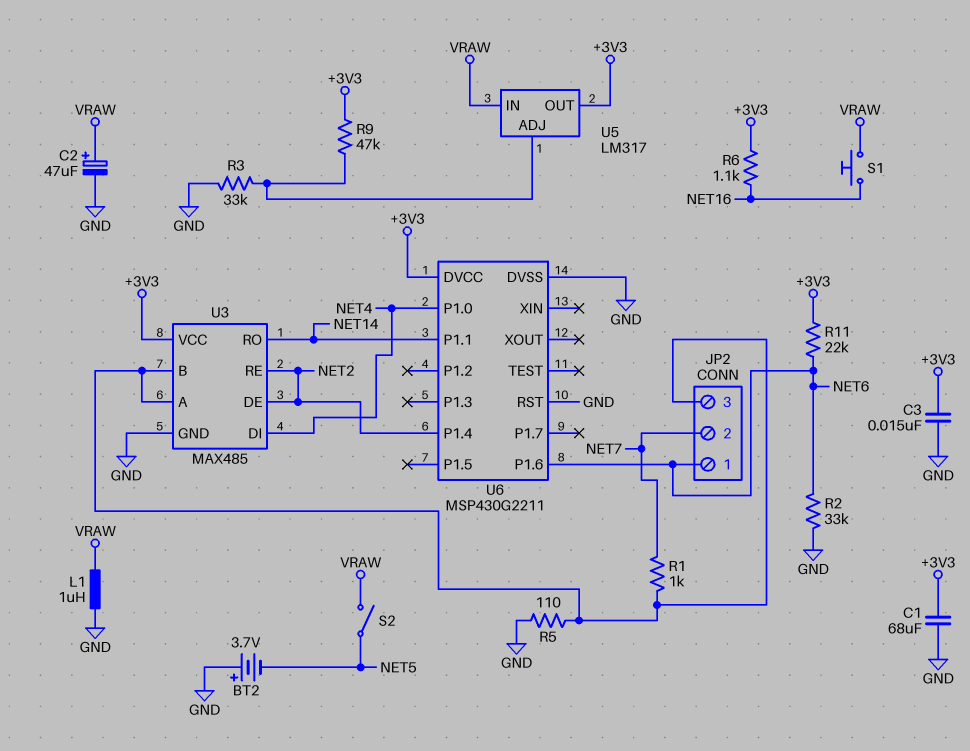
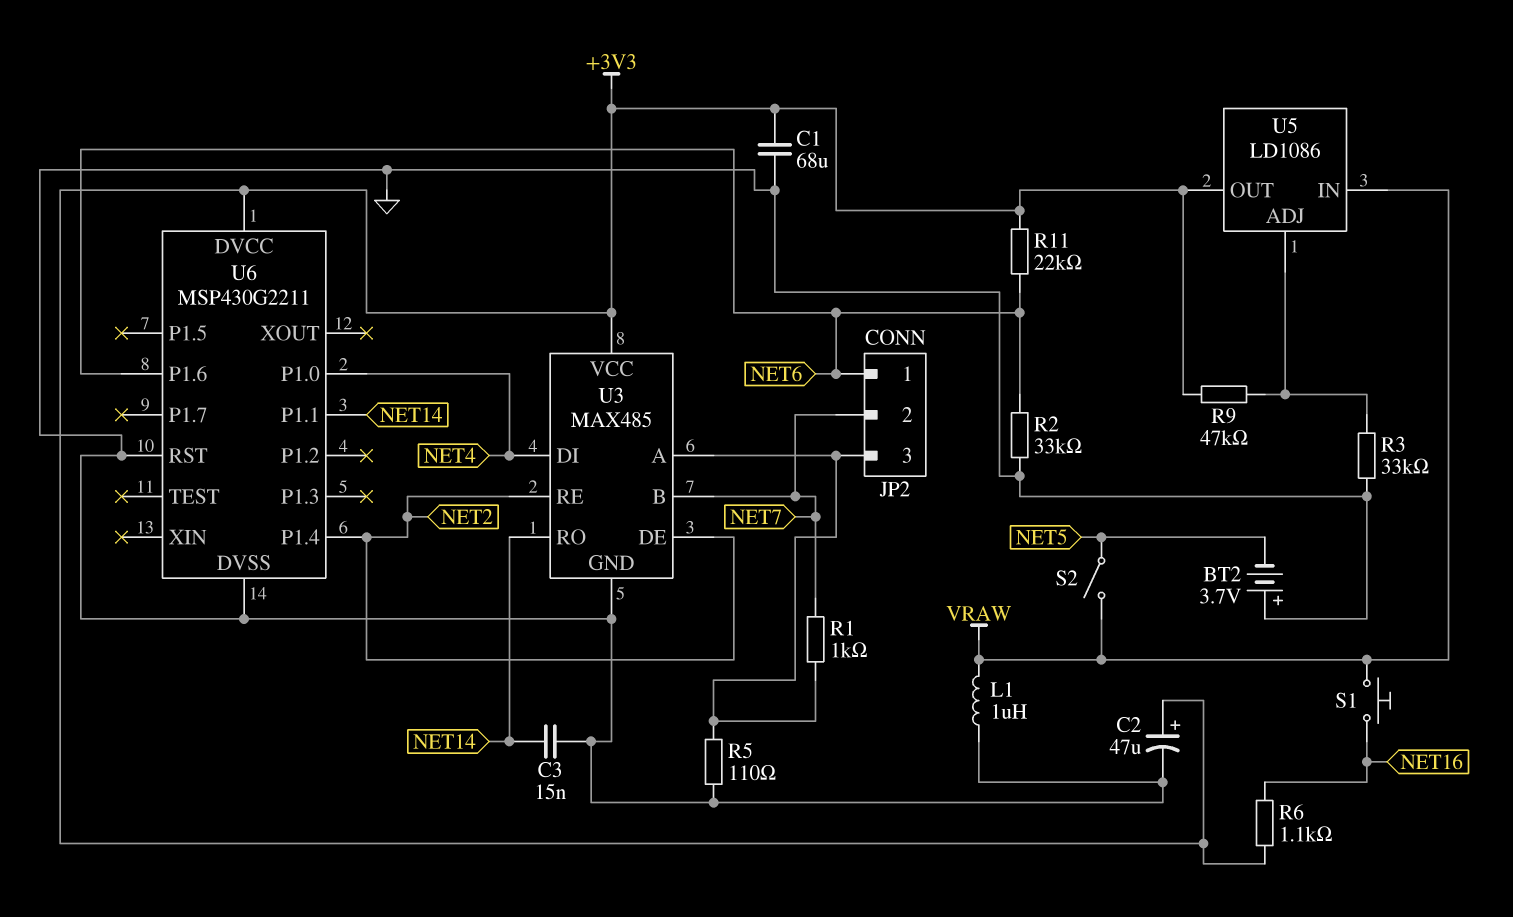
C2: 47uF (plus VRAW, minus GND) -> 47uF (plus +3V3, minus GND)
C3: 15nF (+3V3, GND) -> 15nF (GND, NET14)
U3 pin B: JP2/3 -> NET7
U5: LM317 -> LD1086

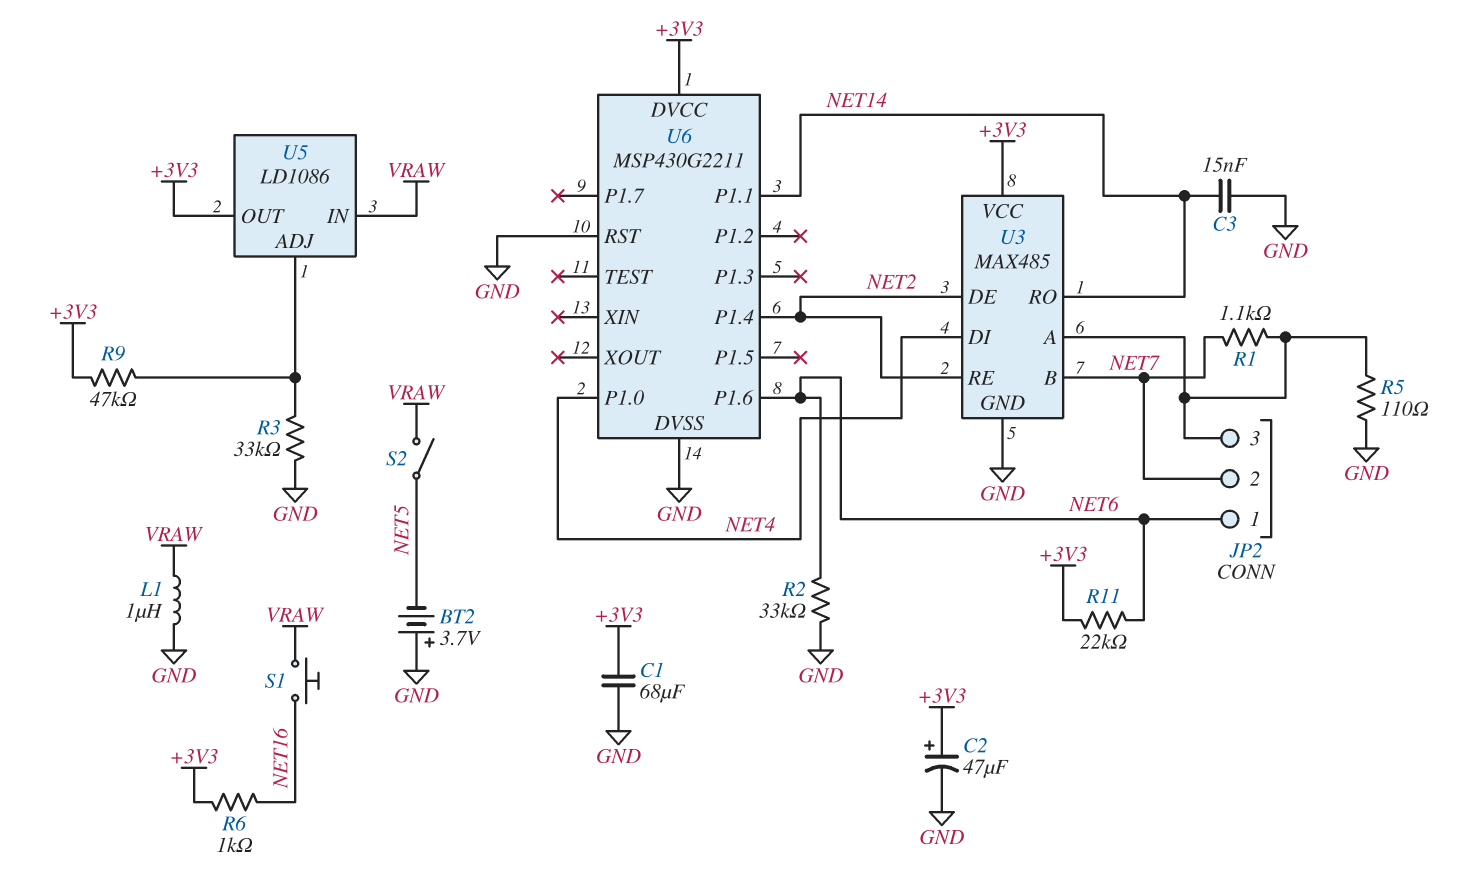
R1: 1k (JP2/3, NET7) -> 1.1k (JP2/3, NET7)
R6: 1.1k (+3V3, NET16) -> 1k (+3V3, NET16)

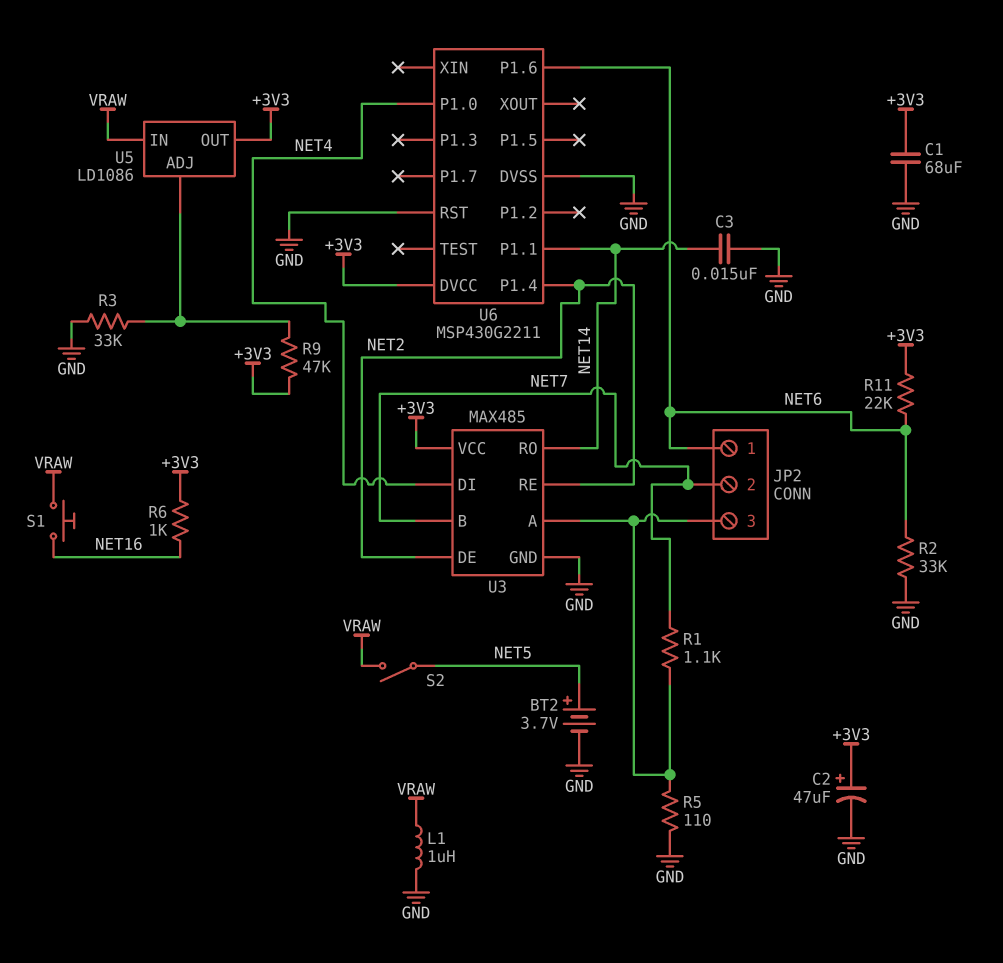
BT2: 3.7V (plus GND, minus NET5) -> 3.7V (plus NET5, minus GND)

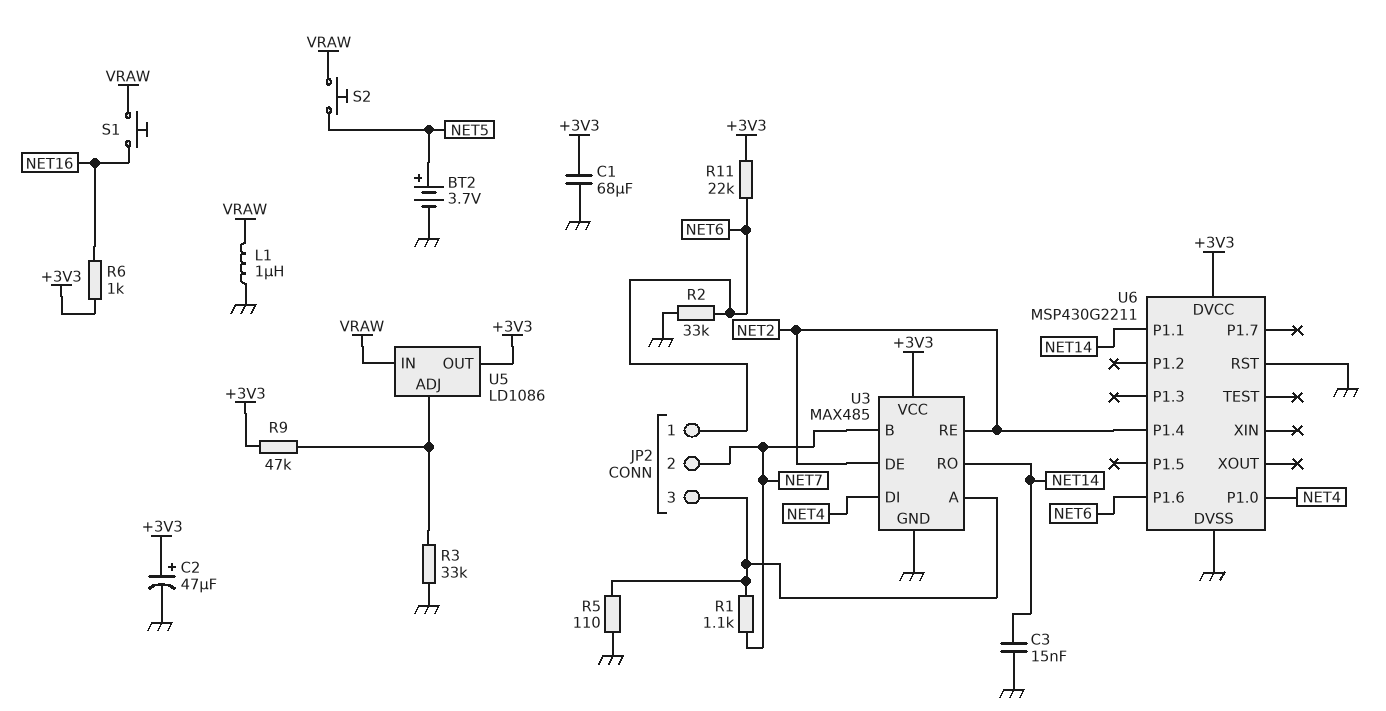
S2: switch (NET5, VRAW) -> button (NET5, VRAW)

